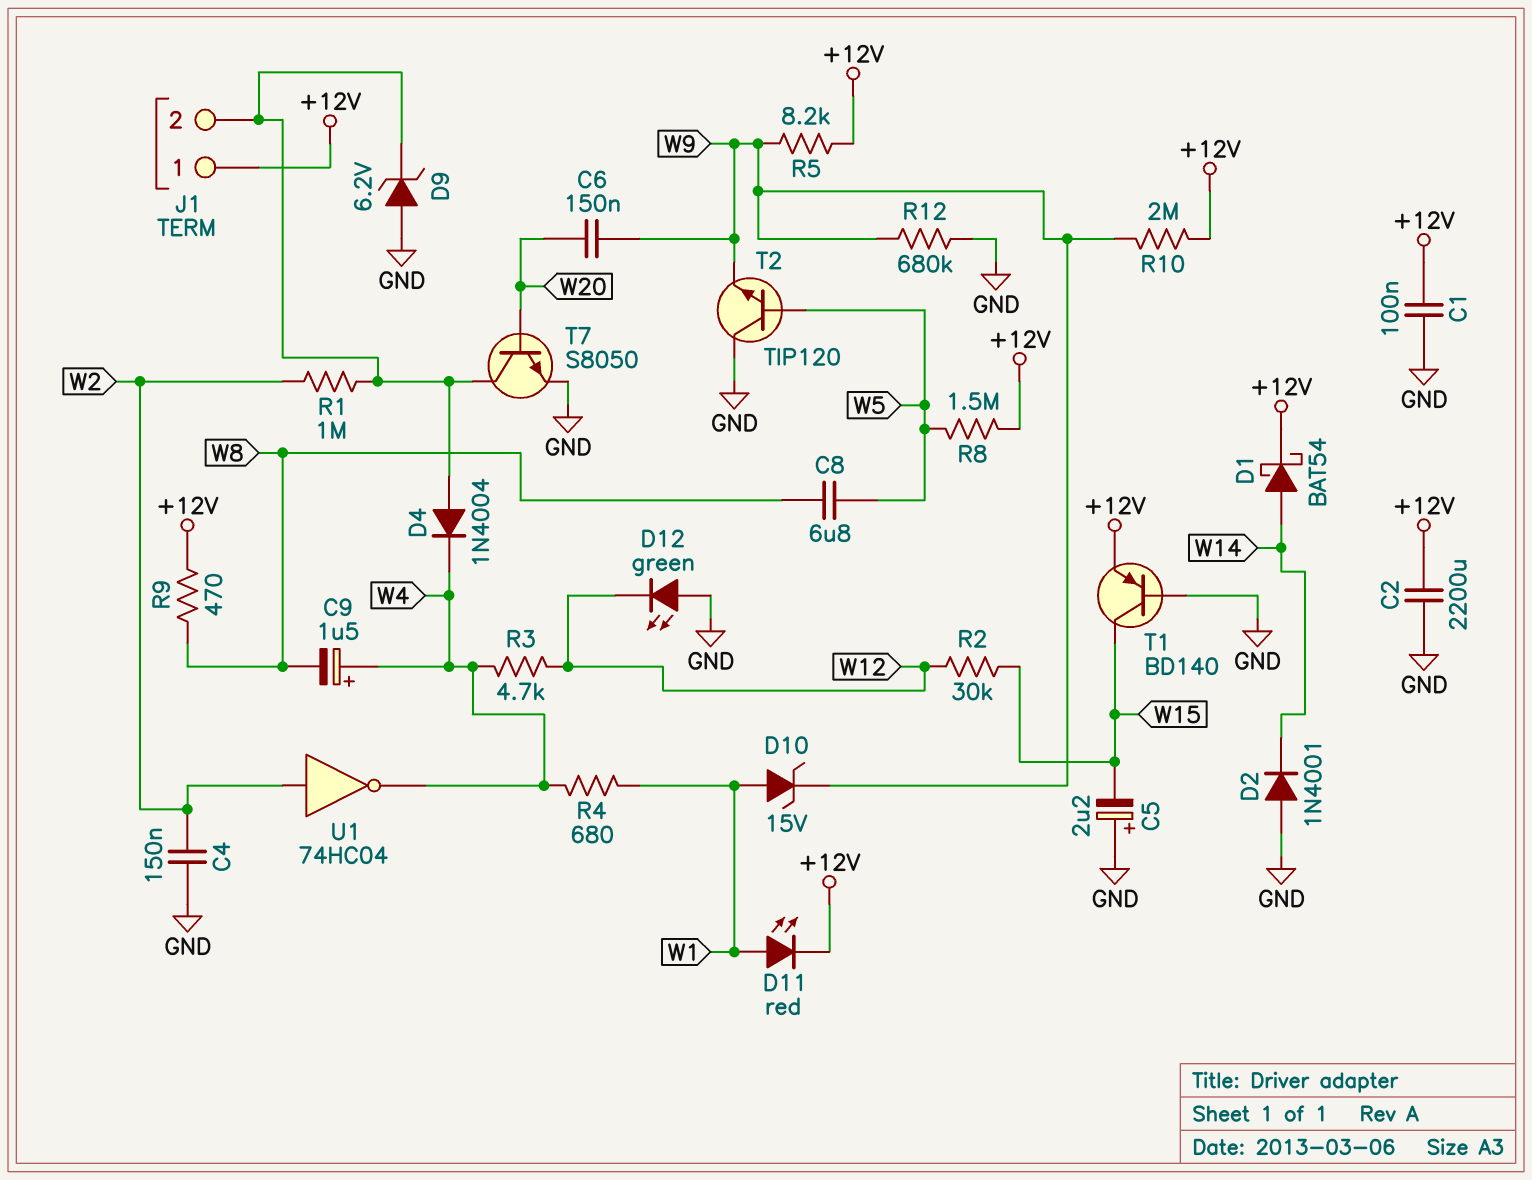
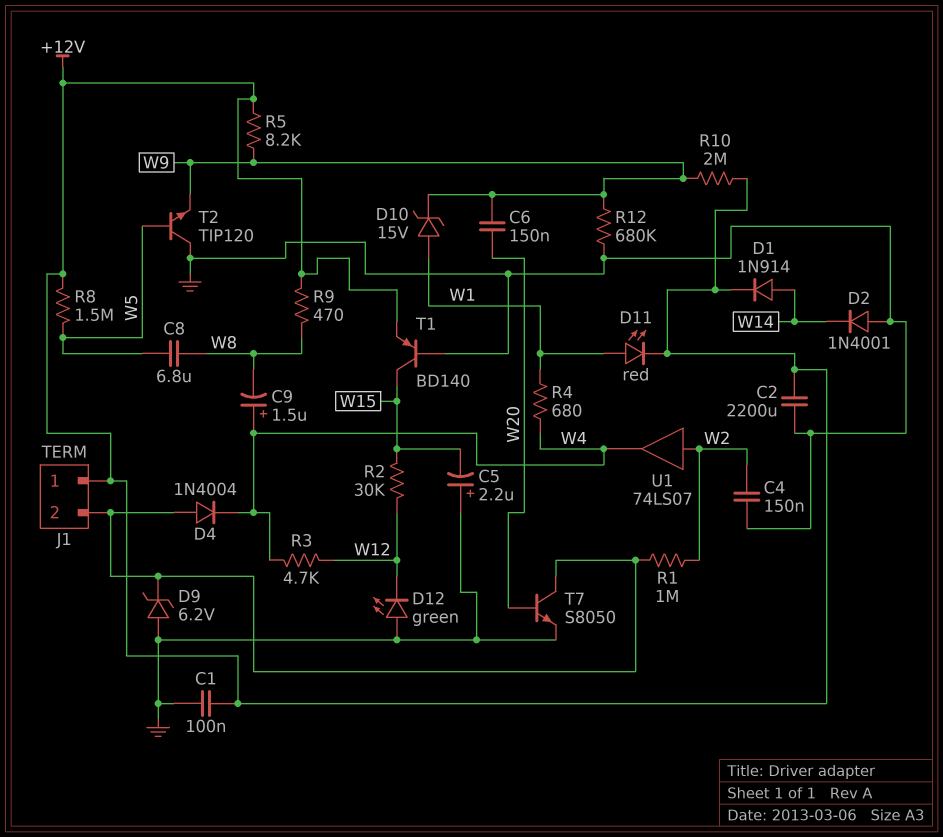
D1: schottky BAT54 (A W14, K +12V) -> diode 1N914 (A W14, K +12V)
U1: NOT 74HC04 (in W2, out W4) -> buffer 74LS07 (in W2, out W4)

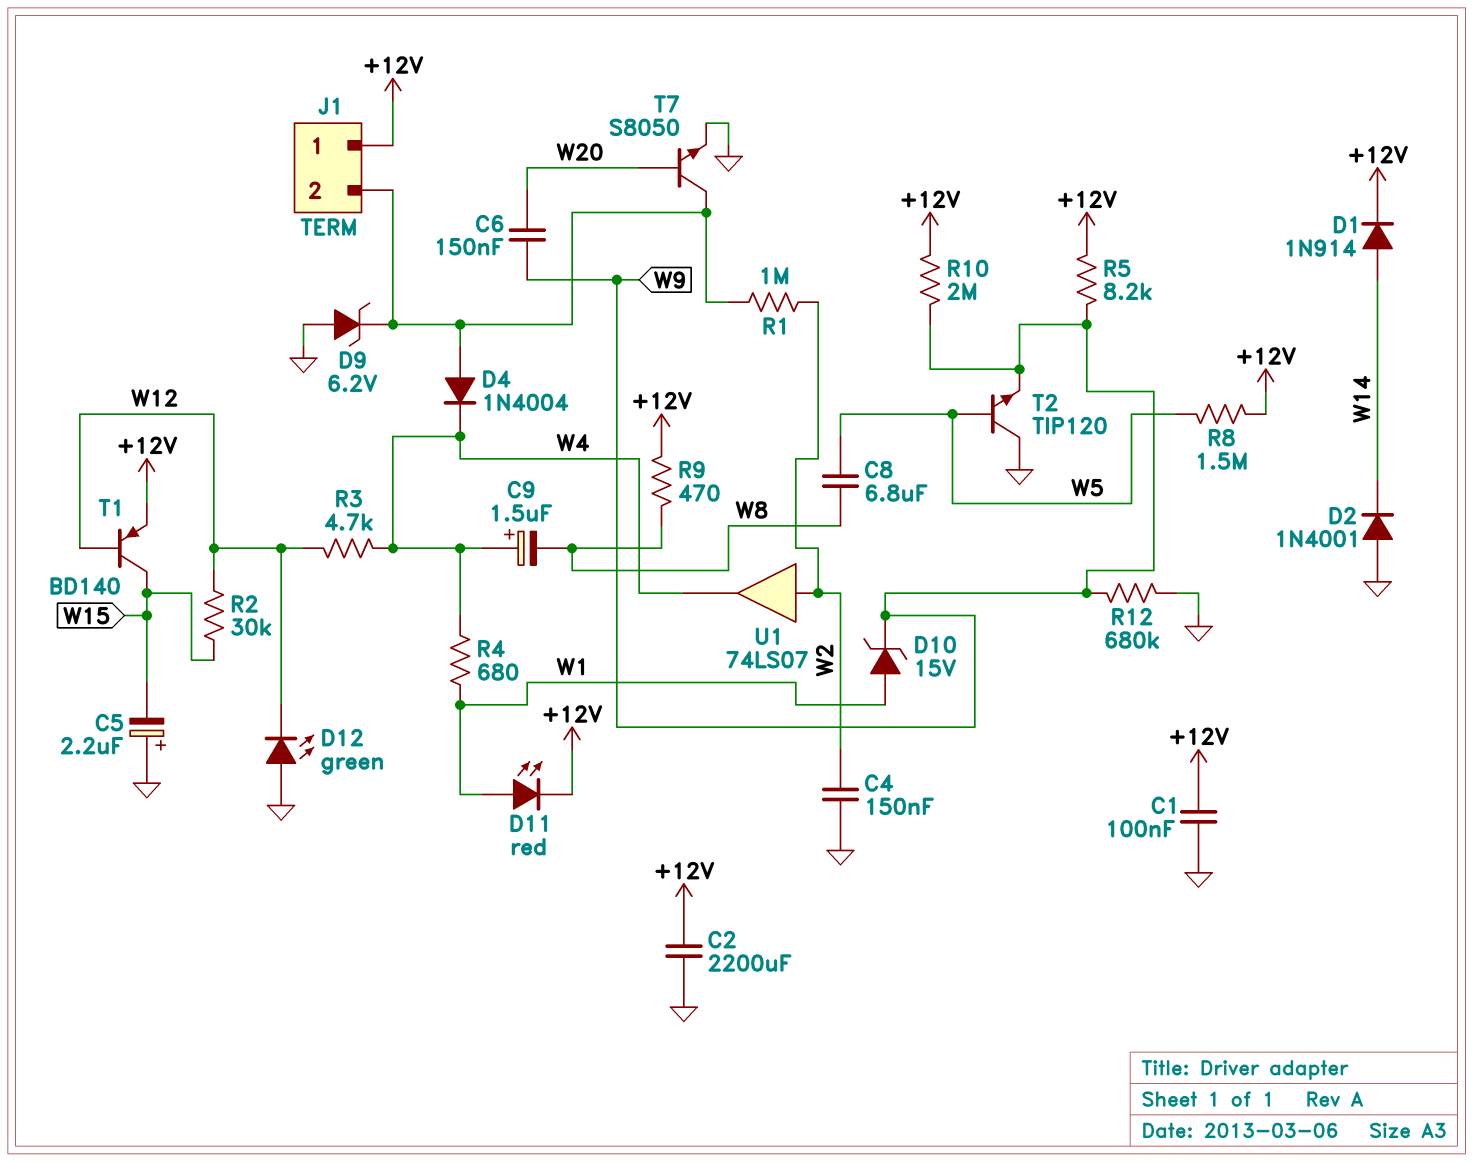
T1: PNP BD140 (B GND, C W15, E +12V) -> PNP BD140 (B W12, C W15, E +12V)

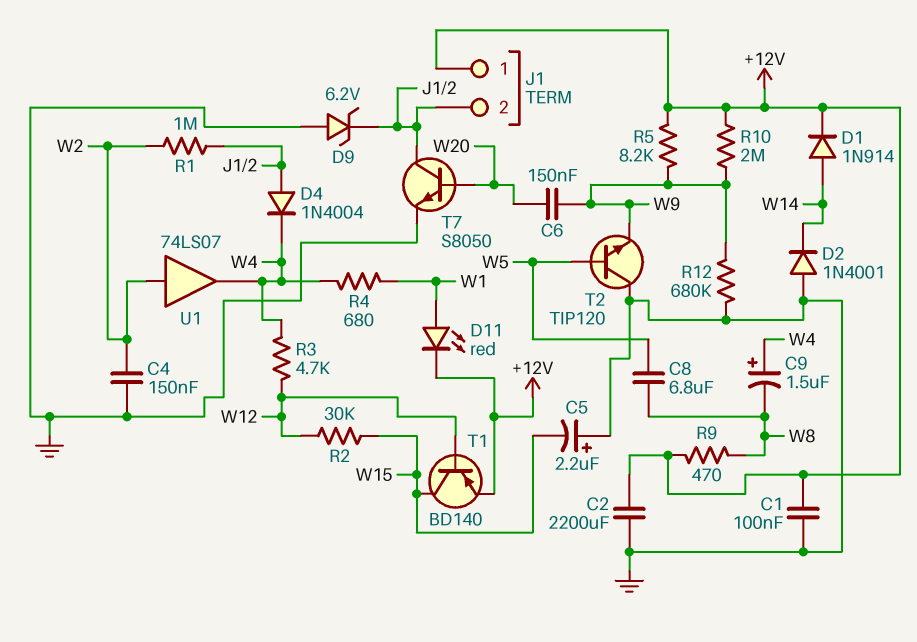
D10: zener 15V (A W1, K W9) -> none
D12: LED green (A GND, K W12) -> none
R8: 1.5M (+12V, W5) -> none

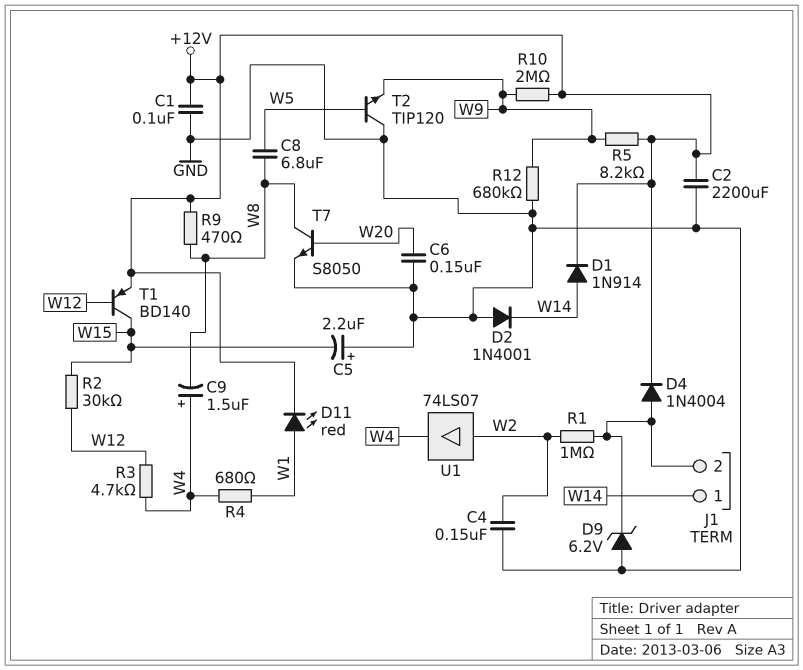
C6: 150nF (W9, W20) -> 150nF (GND, W20)
D4: diode 1N4004 (A J1/2, K W4) -> diode 1N4004 (A J1/2, K +12V)
J1 pin 1: +12V -> W14
T7: NPN S8050 (B W20, C J1/2, E GND) -> NPN S8050 (B W20, C W8, E GND)

